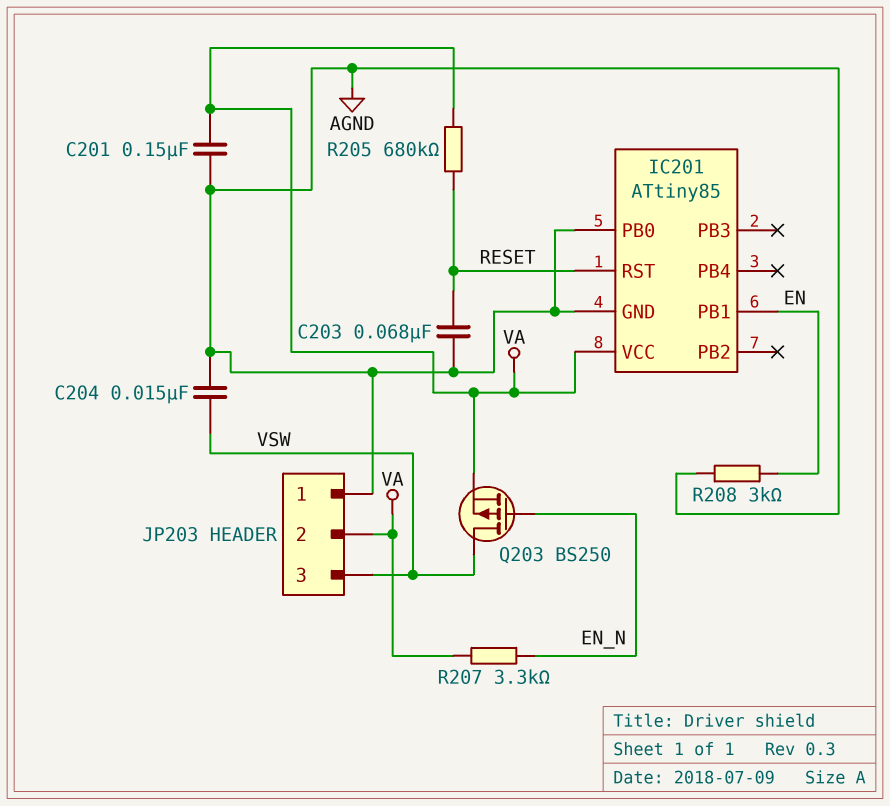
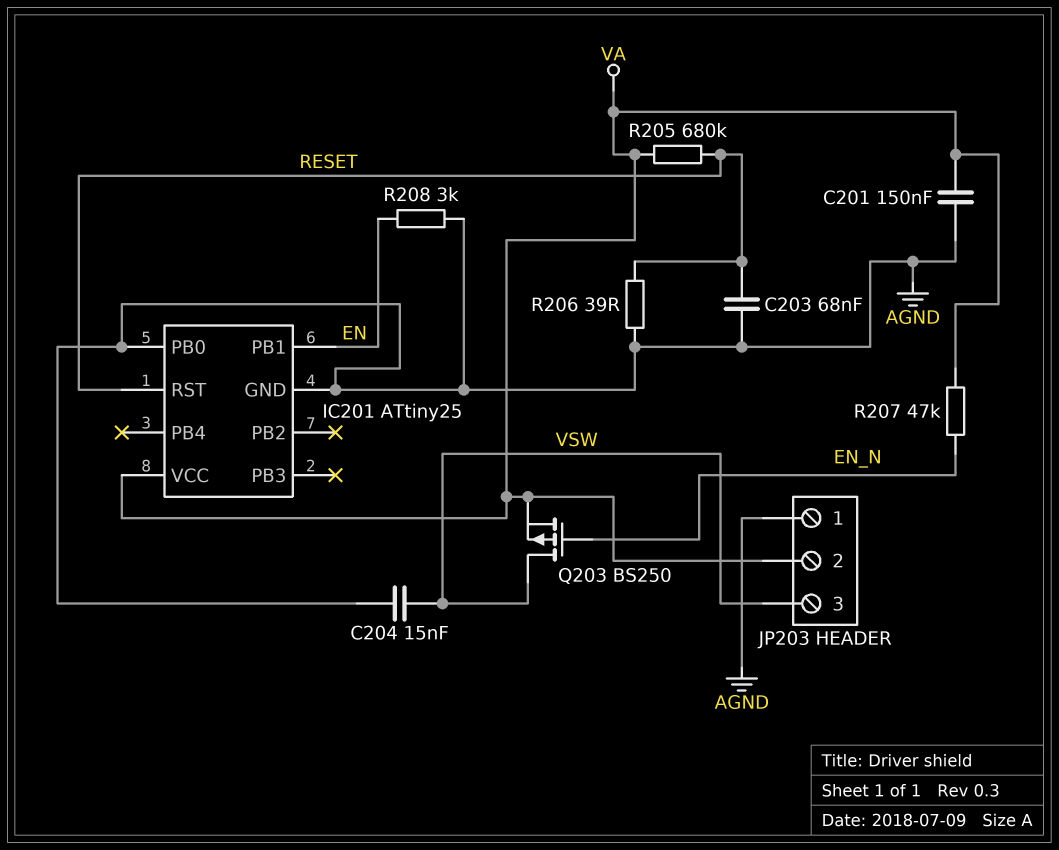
IC201: ATtiny85 -> ATtiny25
R206: none -> 39 (AGND, RESET)
R207: 3.3k (EN_N, VA) -> 47k (EN_N, VA)

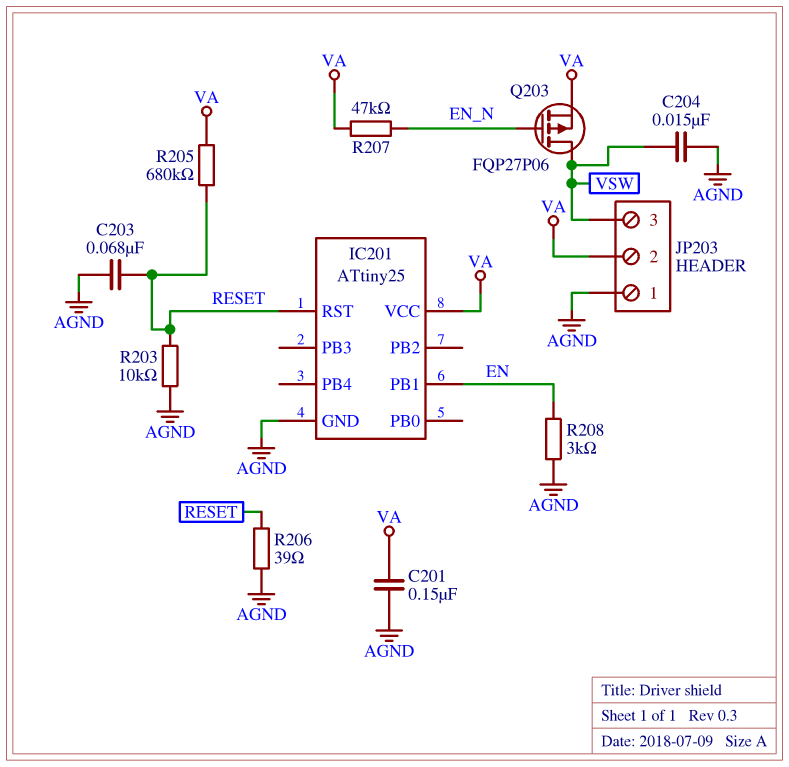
IC201 pin PB0: AGND -> none
Q203: PMOS BS250 (G EN_N, D VSW, S VA) -> PMOS FQP27P06 (G EN_N, D VSW, S VA)
R203: none -> 10k (AGND, RESET)

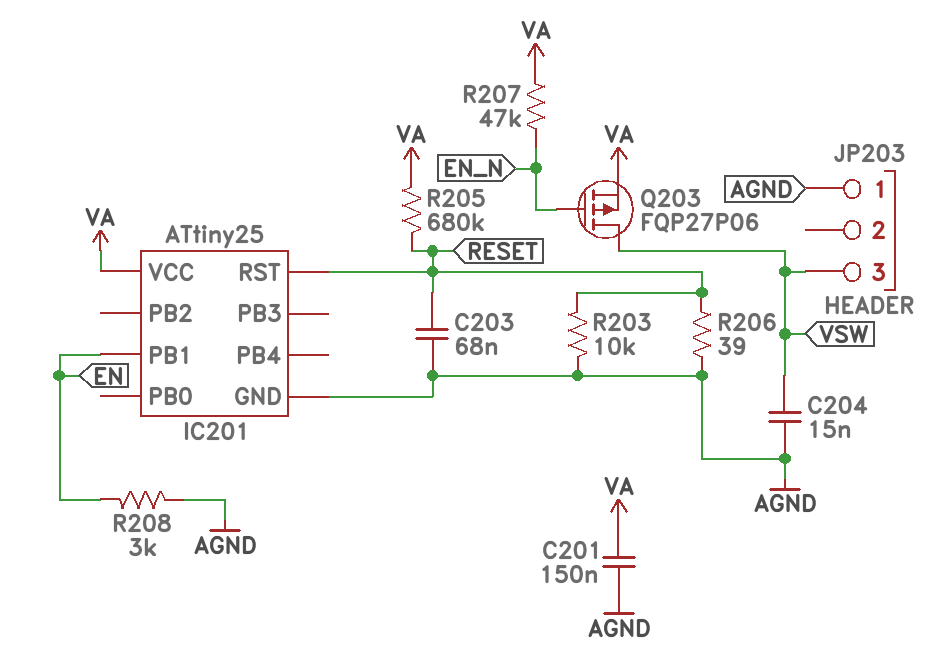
JP203 pin 2: VA -> none

